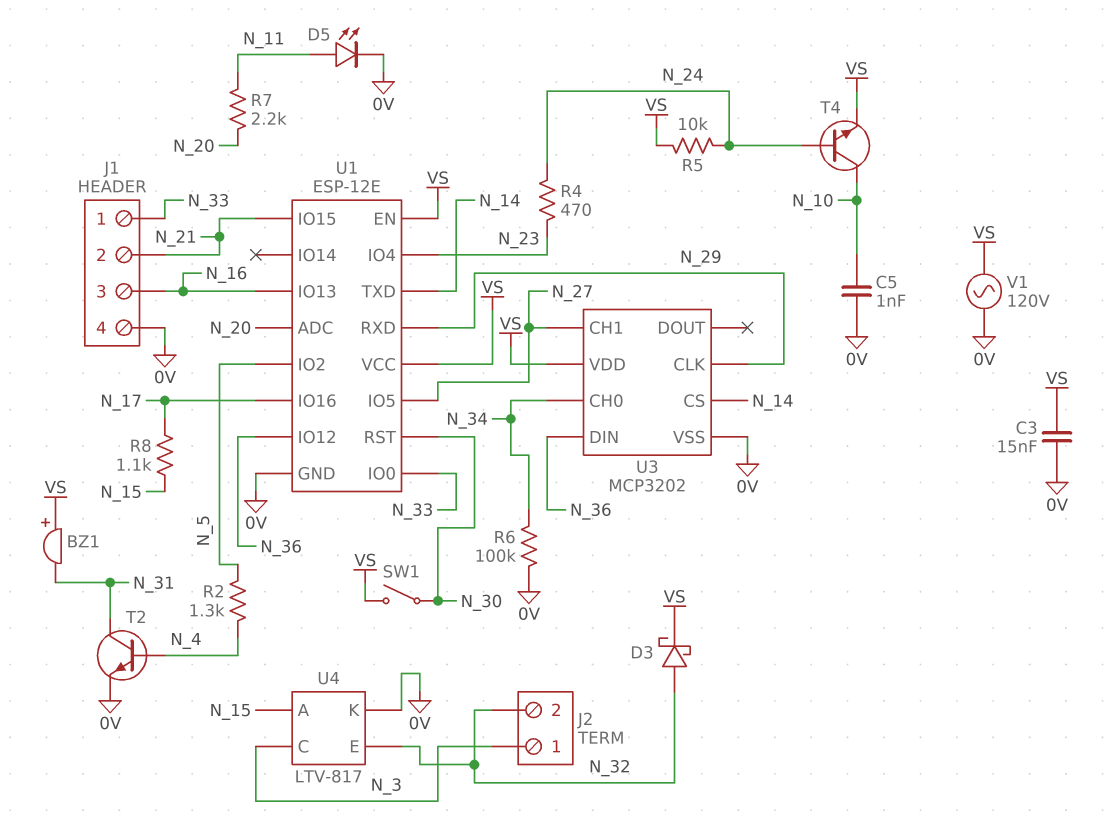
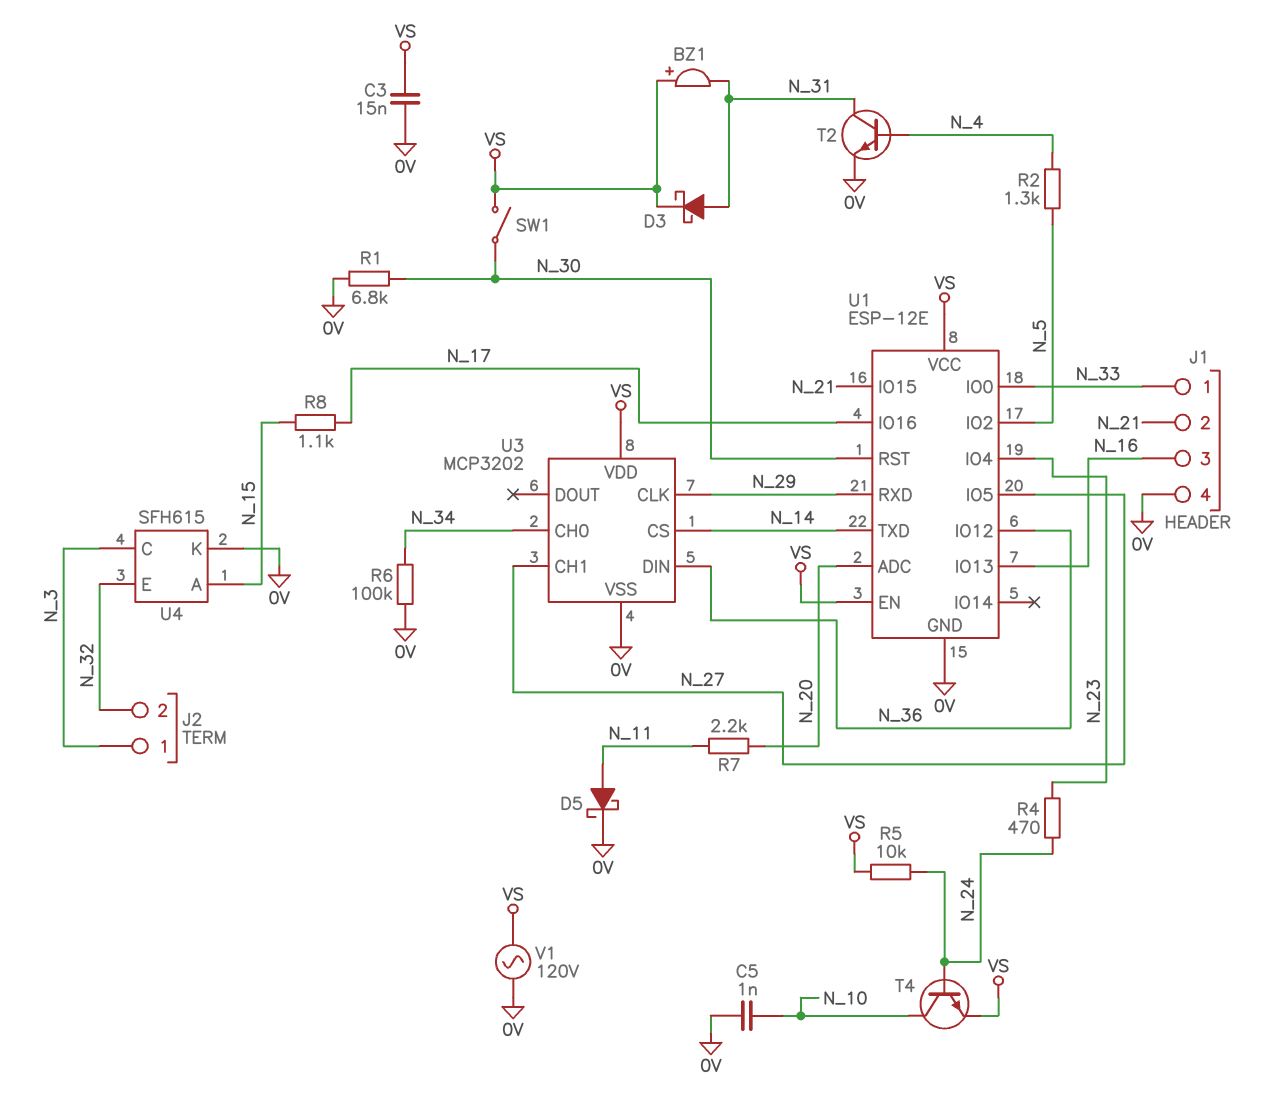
D3: schottky (A N_32, K VS) -> schottky (A N_31, K VS)
D5: LED (A N_11, K 0V) -> schottky (A N_11, K 0V)
R1: none -> 6.8k (0V, N_30)
U4: LTV-817 -> SFH615

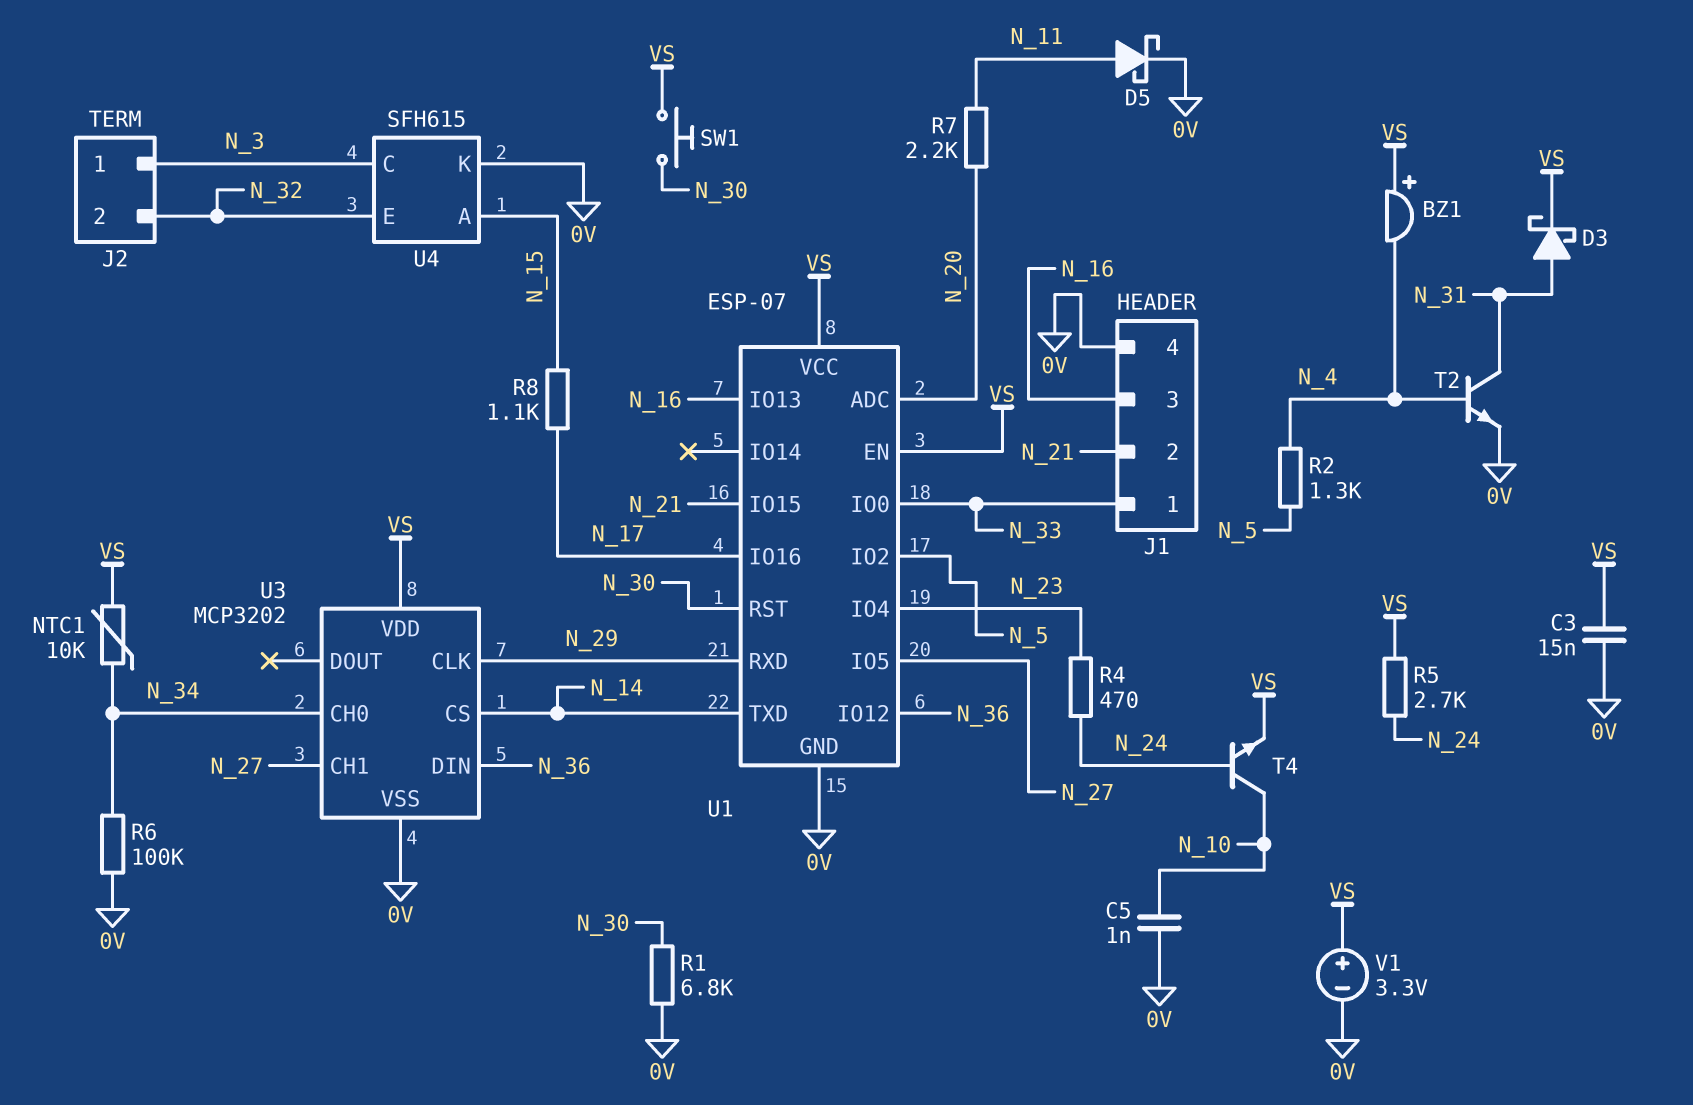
BZ1: buzzer (plus VS, minus N_31) -> buzzer (plus VS, minus N_4)
NTC1: none -> 10k (N_34, VS)
R5: 10k (N_24, VS) -> 2.7k (N_24, VS)
SW1: switch (N_30, VS) -> button (N_30, VS)
U1: ESP-12E -> ESP-07
V1: AC 120V (0V, VS) -> 3.3V (plus VS, minus 0V)

